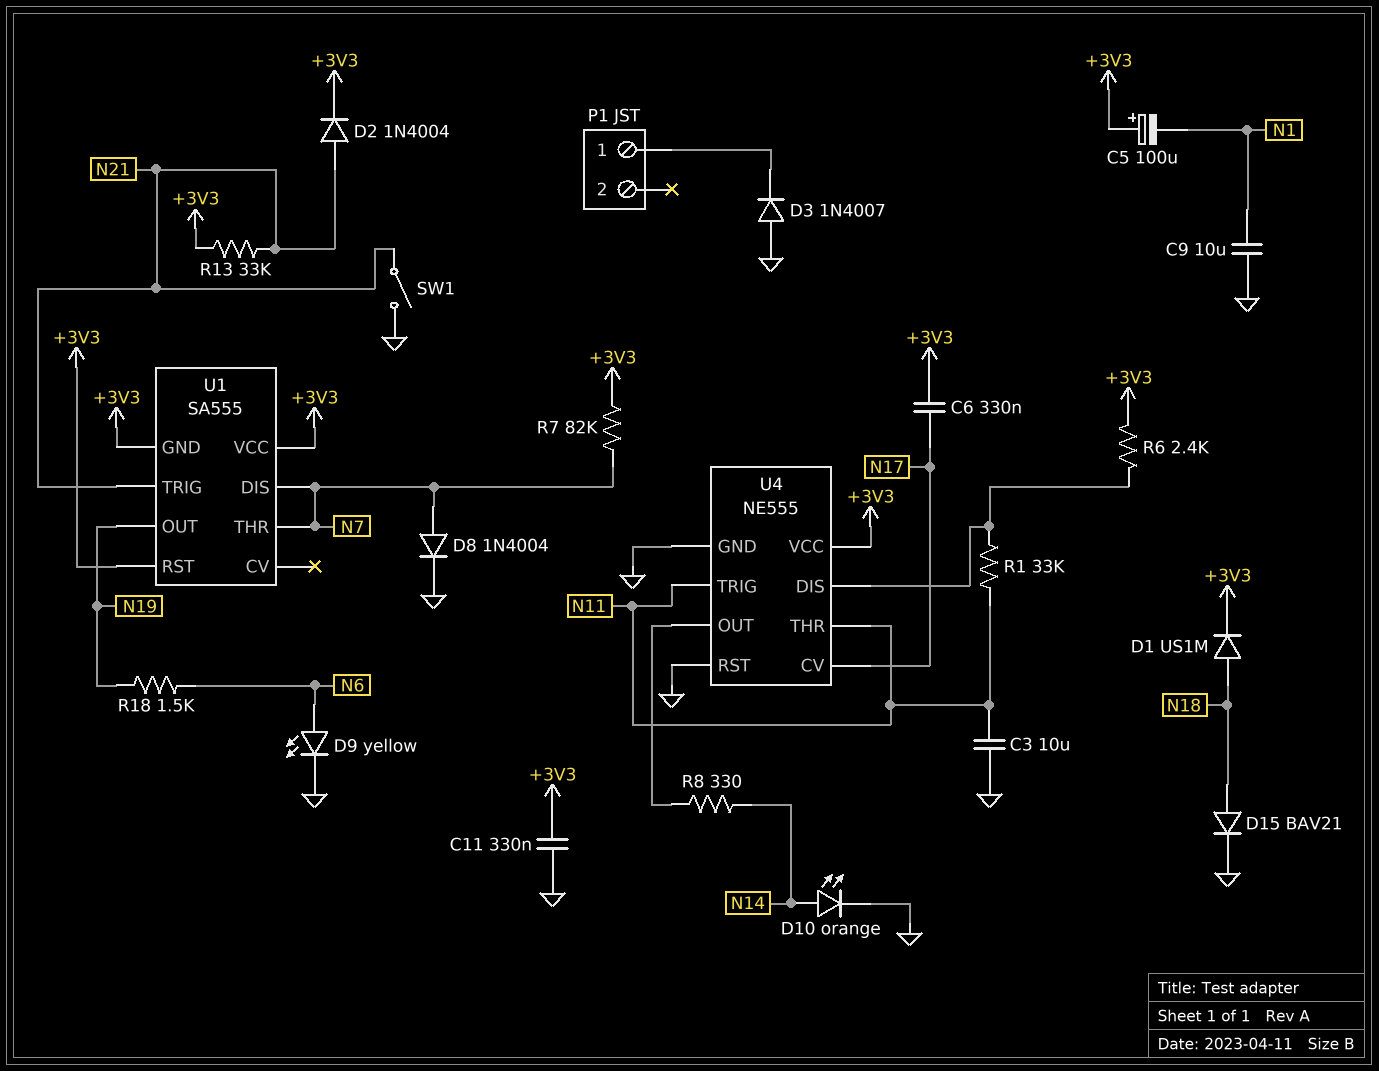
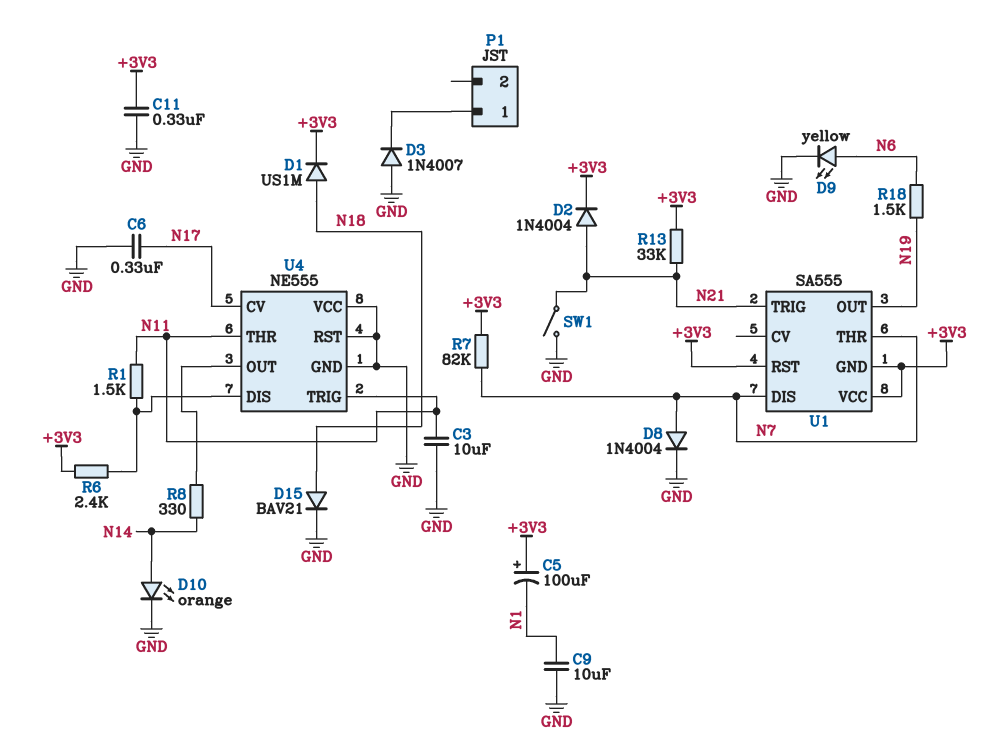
C6: 330nF (+3V3, N17) -> 330nF (GND, N17)
R1: 33k (N11, U4/DIS) -> 1.5k (N11, U4/DIS)
U4 pin VCC: +3V3 -> GND

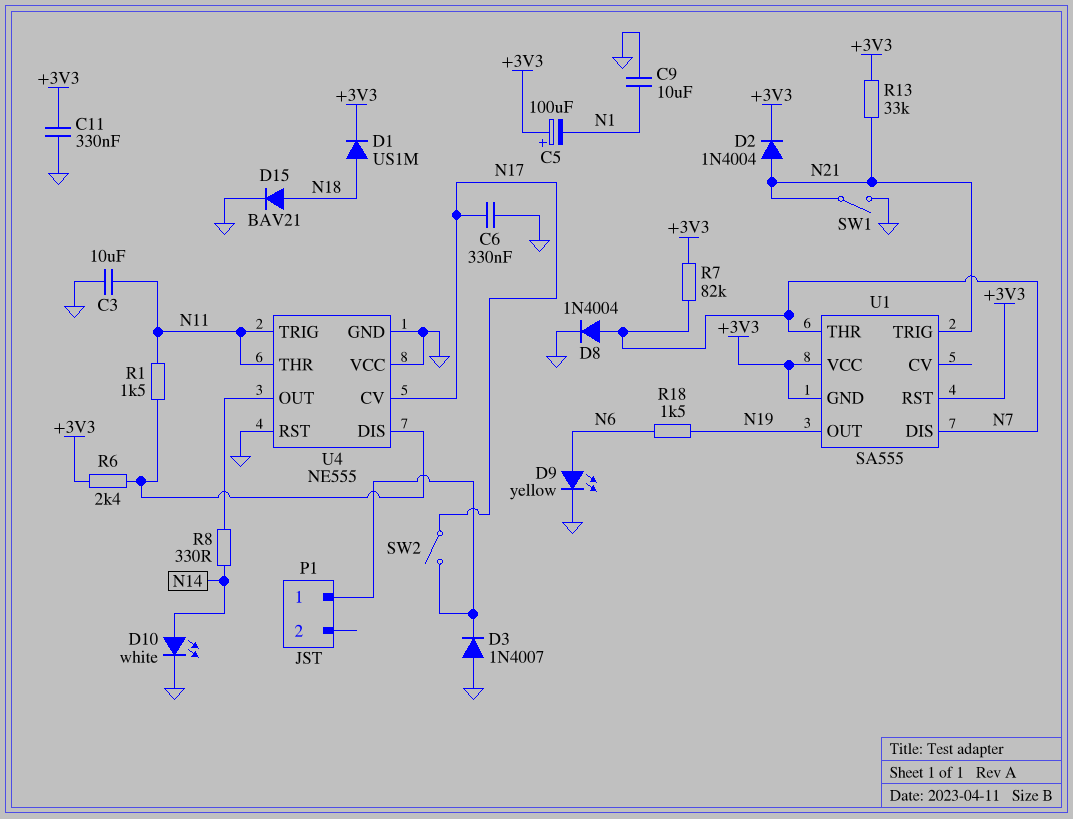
D10: LED orange (A N14, K GND) -> LED white (A N14, K GND)
SW2: none -> switch (N17, P1/1)

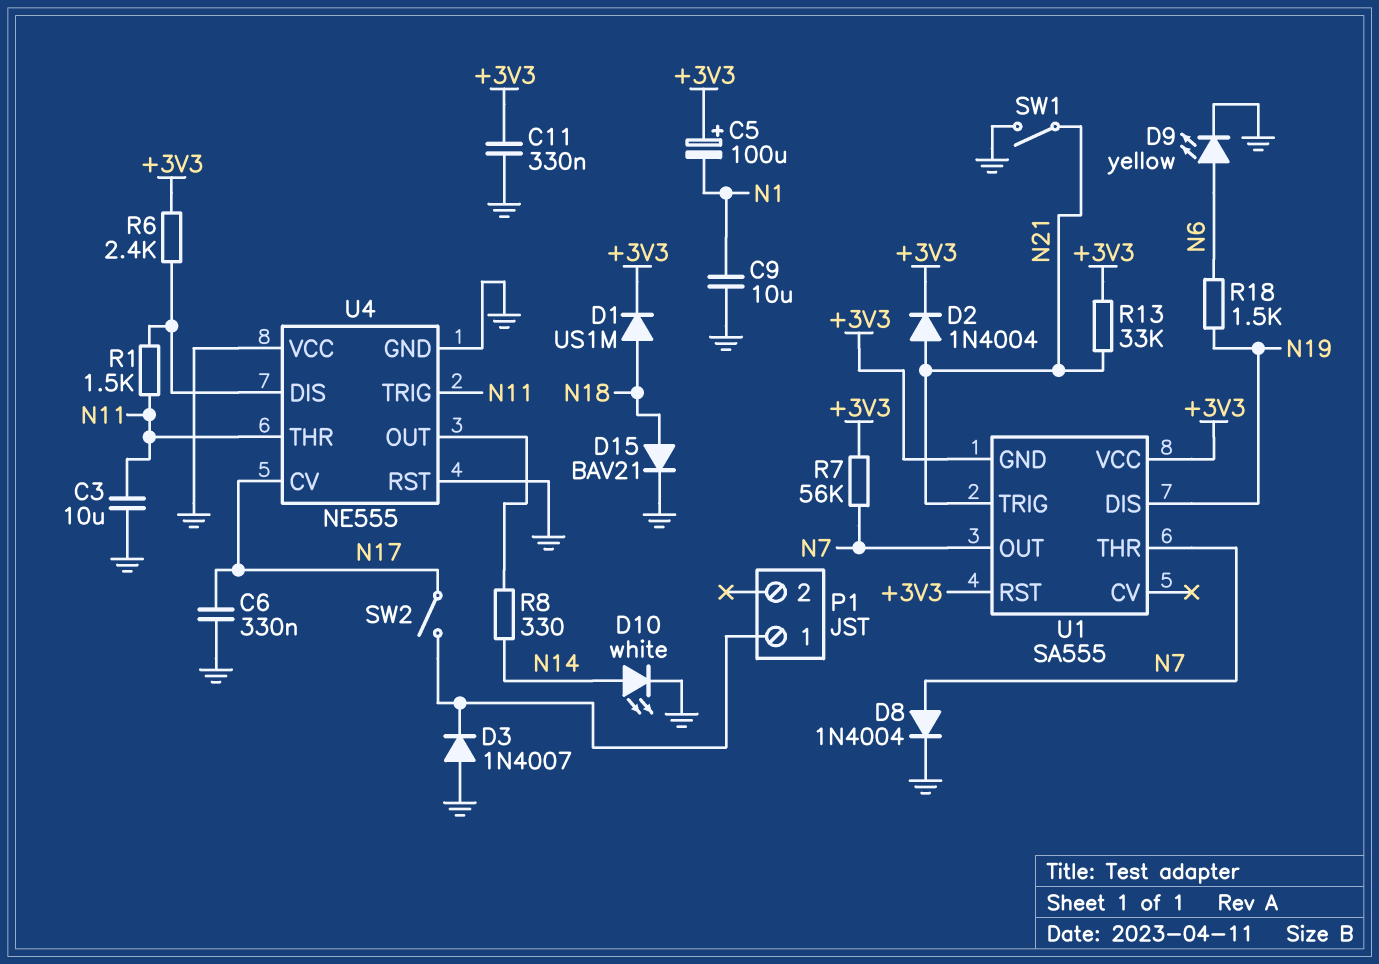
R7: 82k (+3V3, N7) -> 56k (+3V3, N7)
U1 pin DIS: N7 -> N19
U1 pin OUT: N19 -> N7

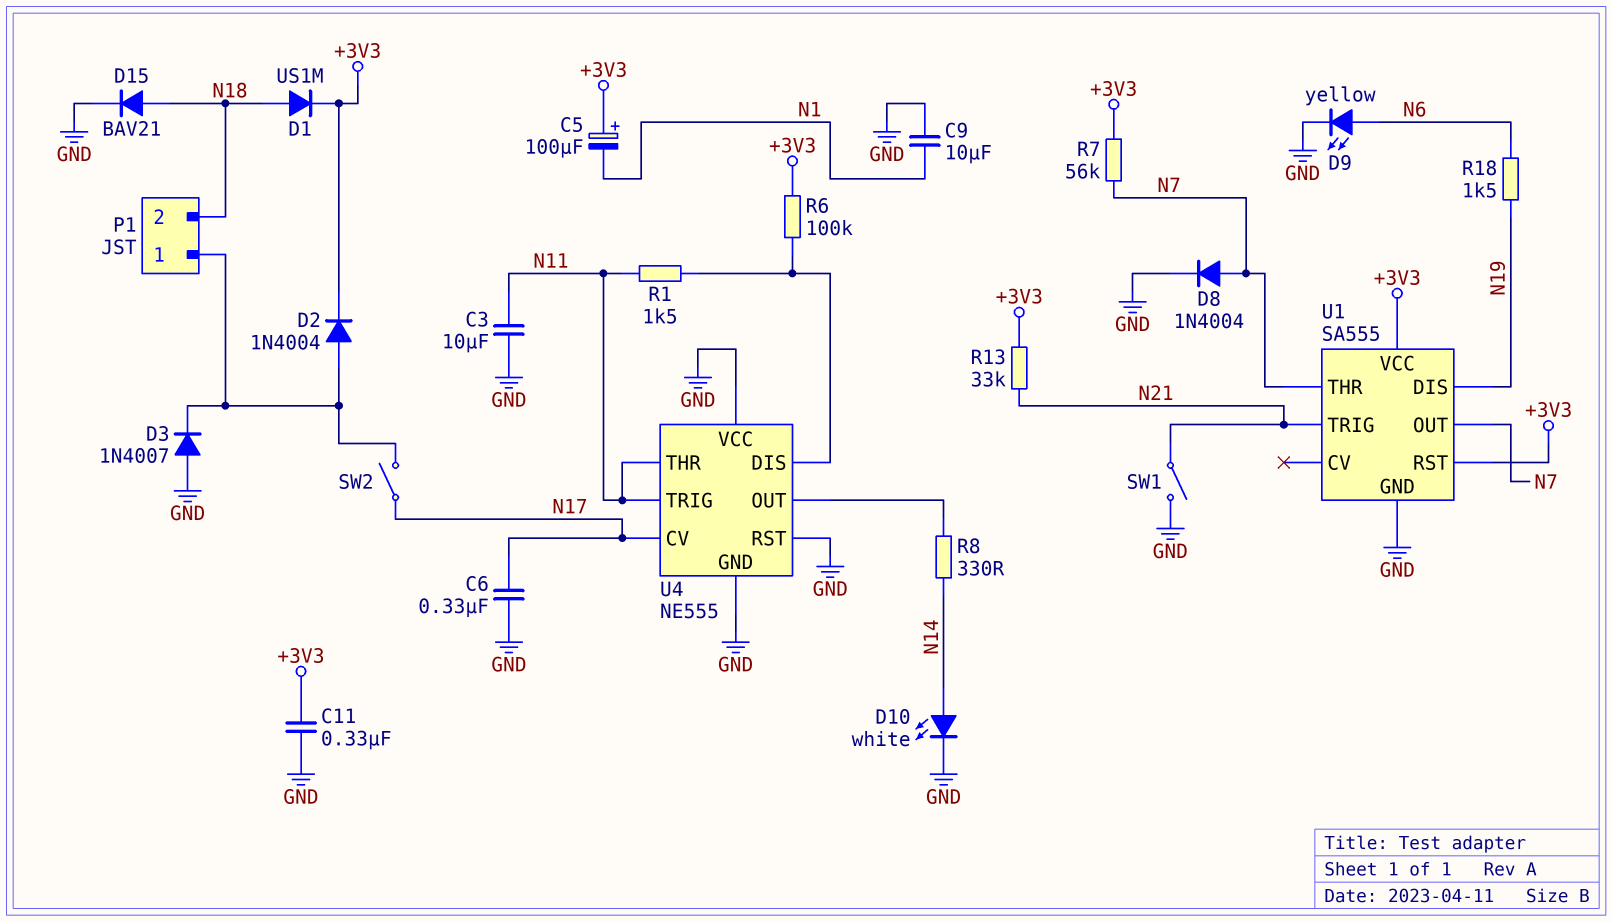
D2: diode 1N4004 (A N21, K +3V3) -> diode 1N4004 (A P1/1, K +3V3)
P1 pin 2: none -> N18
R6: 2.4k (+3V3, U4/DIS) -> 100k (+3V3, U4/DIS)
U1 pin GND: +3V3 -> GND

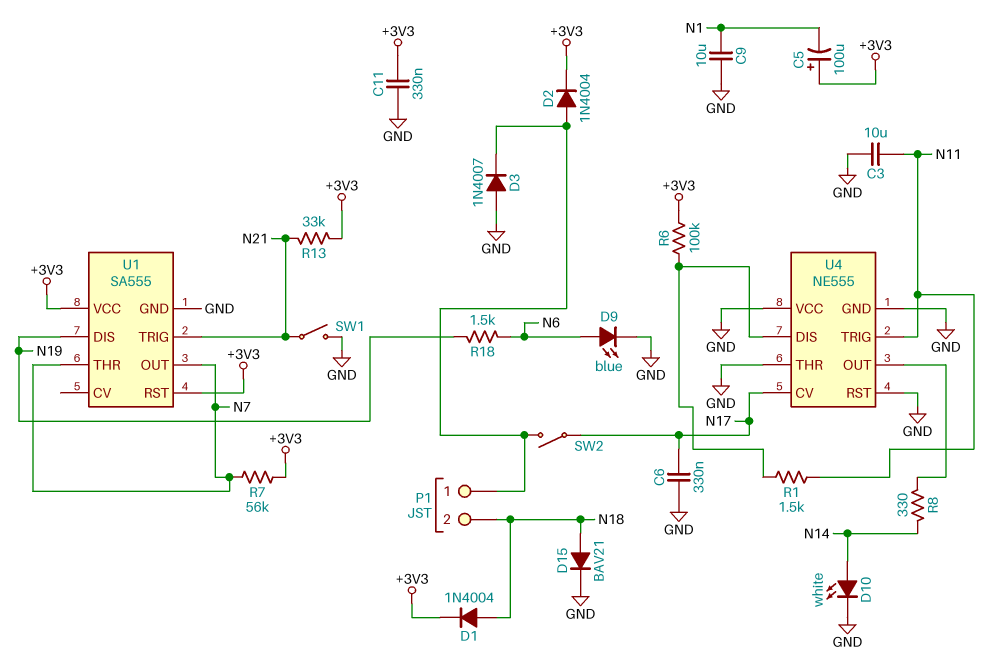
D1: diode US1M (A N18, K +3V3) -> diode 1N4004 (A N18, K +3V3)
D8: diode 1N4004 (A N7, K GND) -> none
D9: LED yellow (A N6, K GND) -> LED blue (A N6, K GND)
U4 pin THR: N11 -> GND

